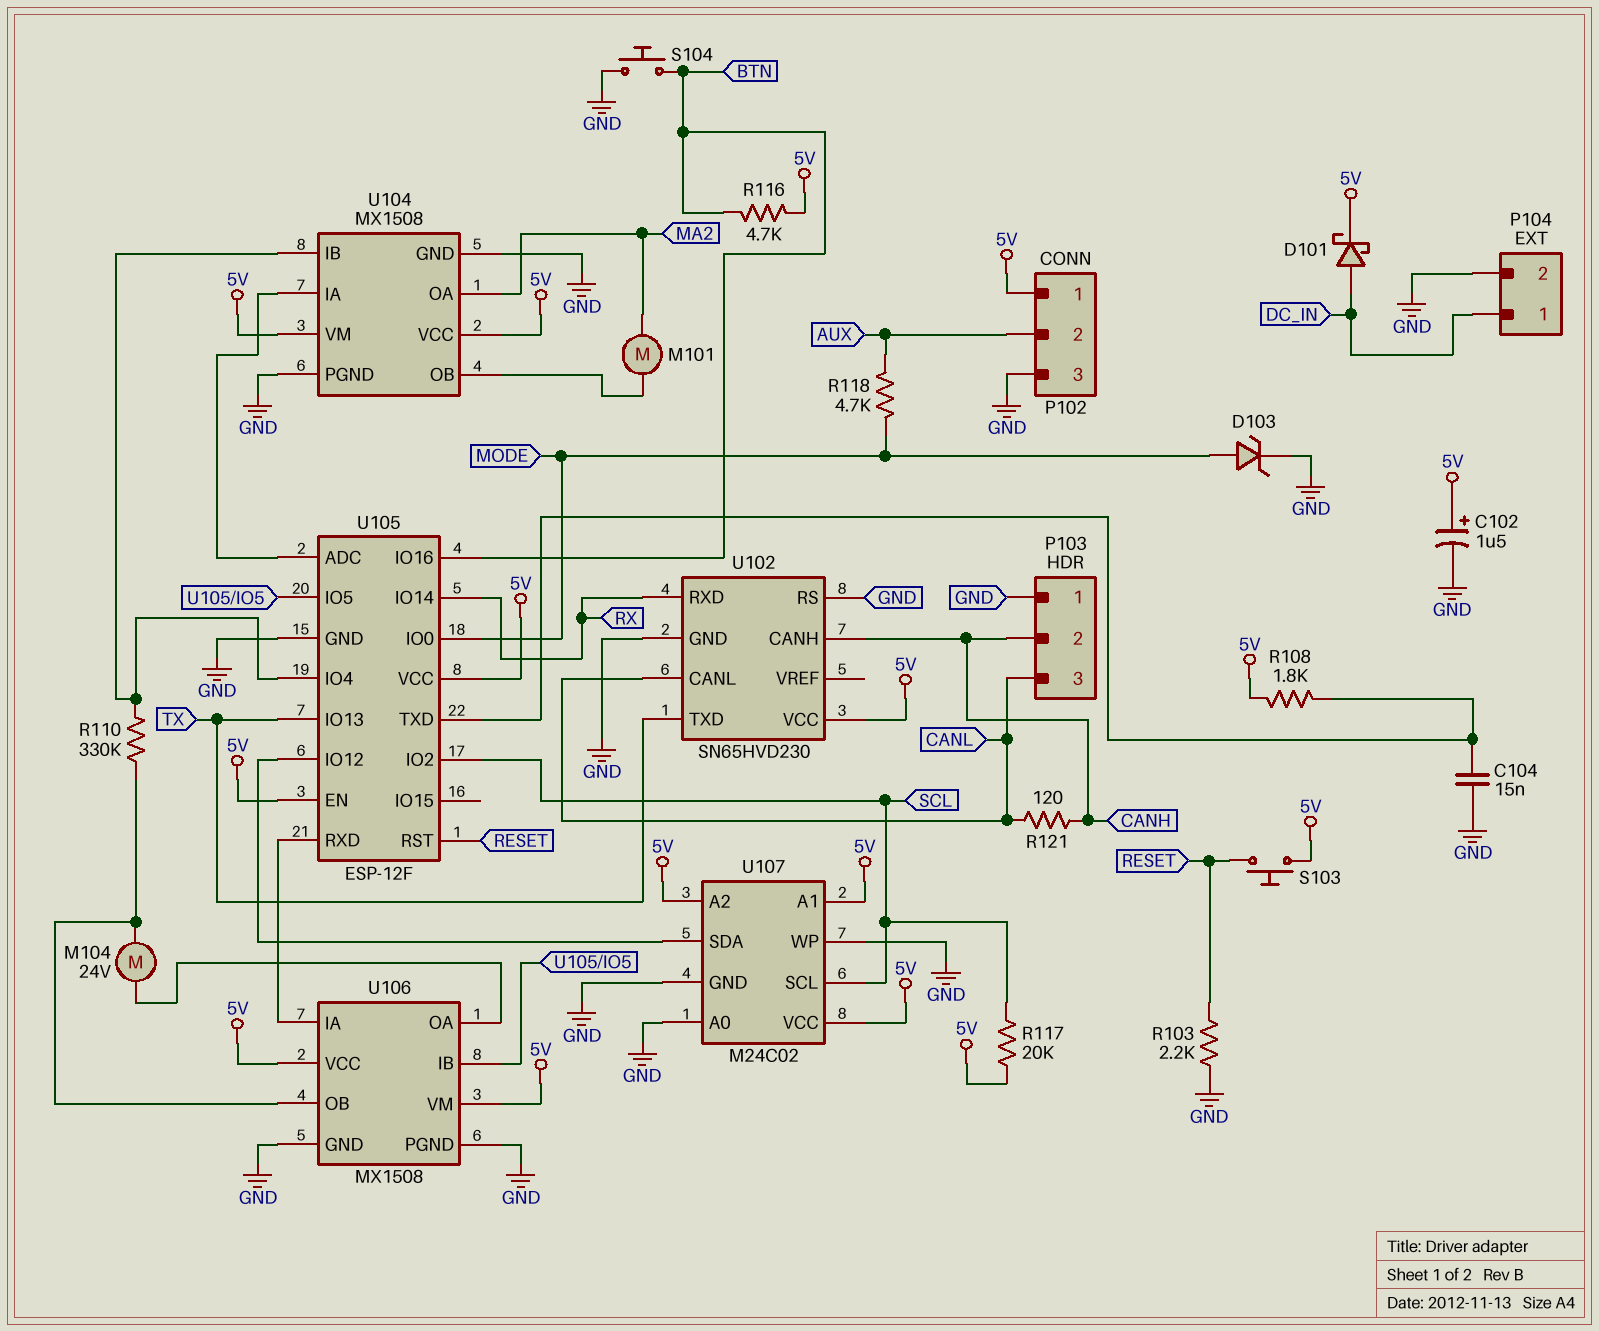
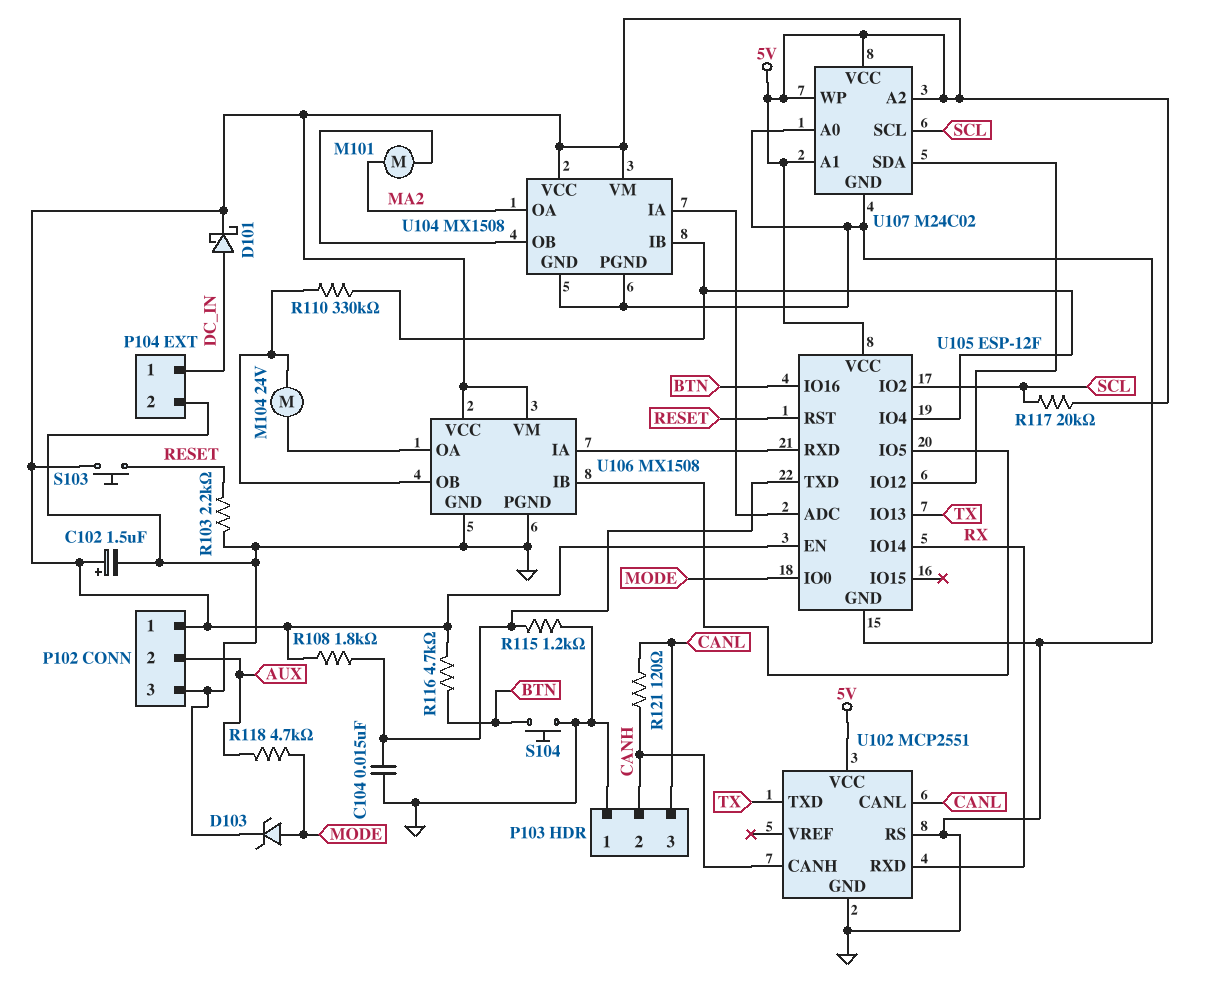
R115: none -> 1.2k (GND, U105/TXD)
U102: SN65HVD230 -> MCP2551
U107 pin WP: GND -> 5V

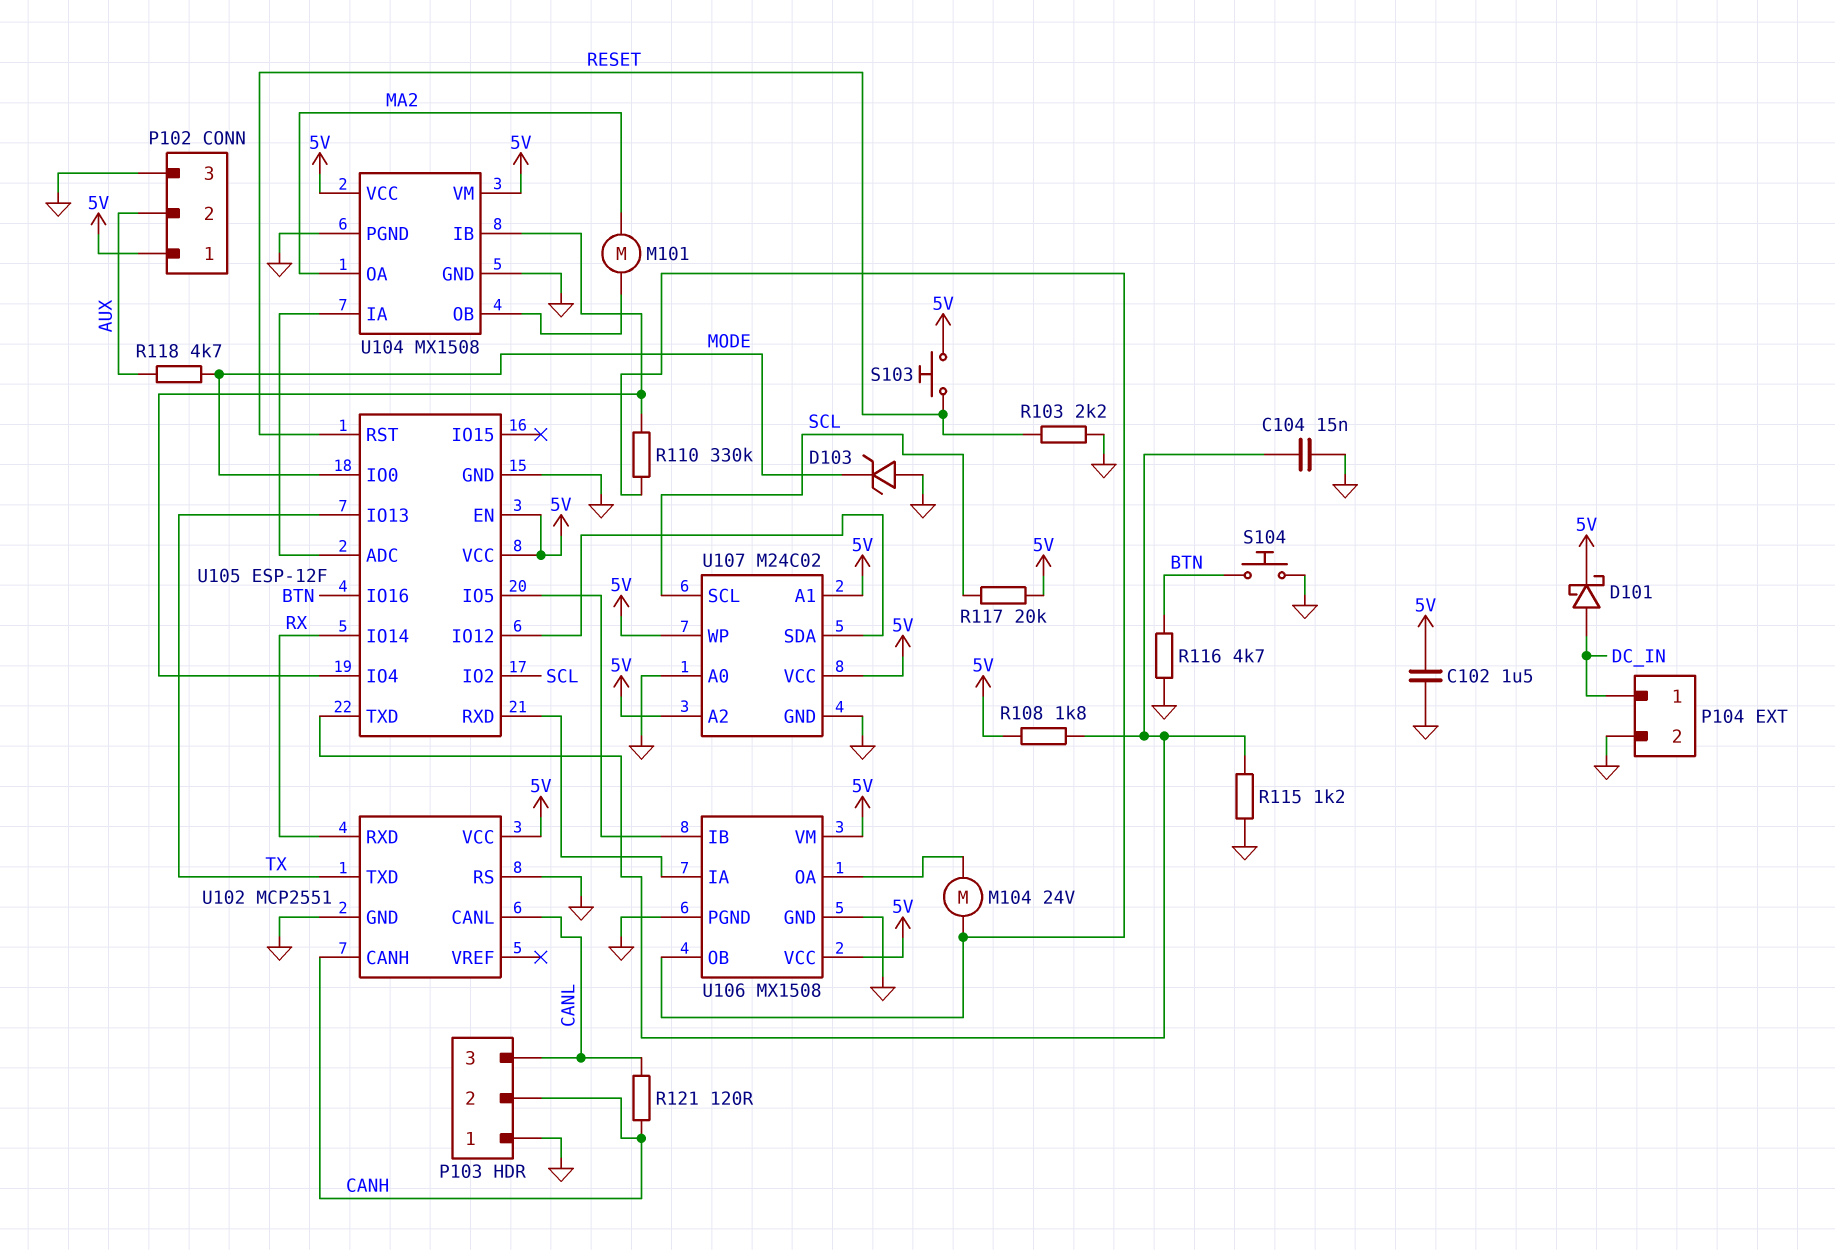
C102: 1.5uF (plus 5V, minus GND) -> 1.5uF (5V, GND)
D103: zener (A MODE, K GND) -> zener (A GND, K MODE)
R116: 4.7k (5V, BTN) -> 4.7k (BTN, GND)

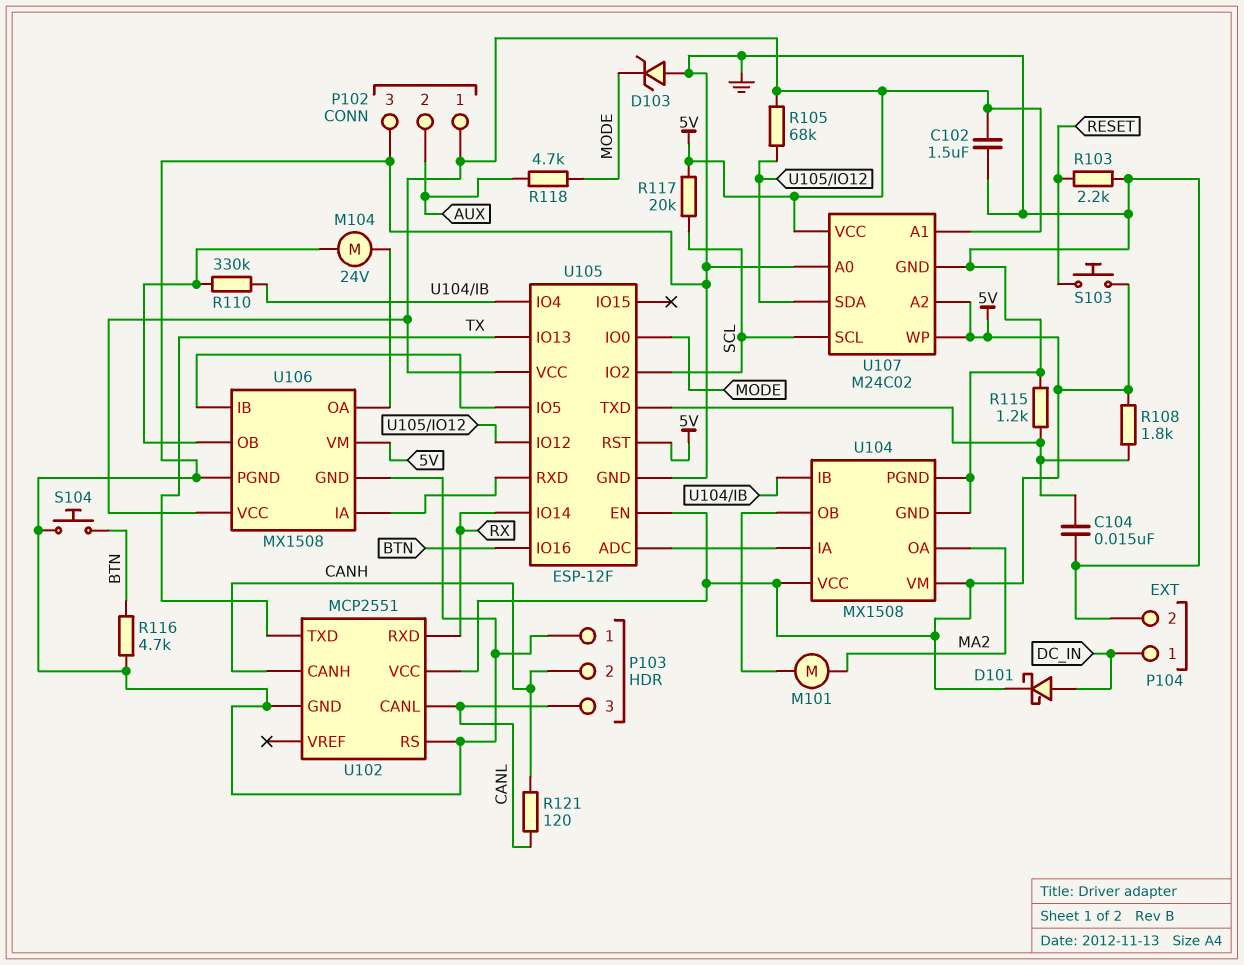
R105: none -> 68k (5V, U105/IO12)
U105 pin RST: RESET -> 5V

